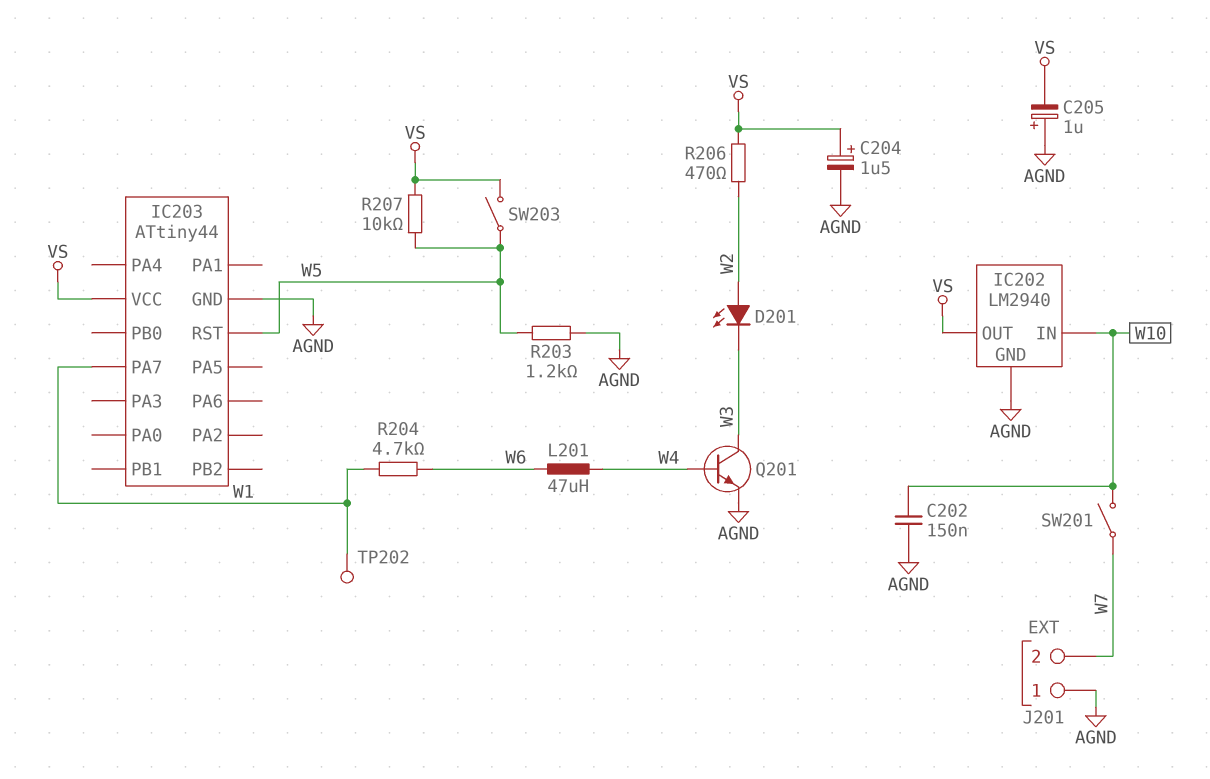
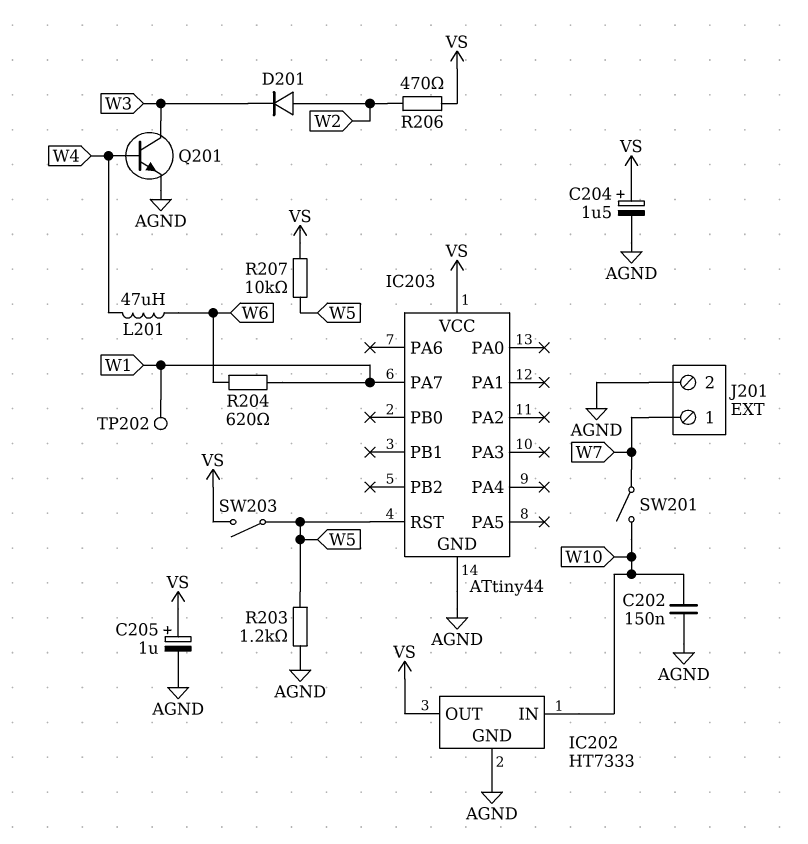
C205: 1uF (plus AGND, minus VS) -> 1uF (plus VS, minus AGND)
D201: LED (A W2, K W3) -> diode (A W2, K W3)
IC202: LM2940 -> HT7333
J201 pin 1: AGND -> W7
J201 pin 2: W7 -> AGND
R204: 4.7k (W1, W6) -> 620 (W1, W6)

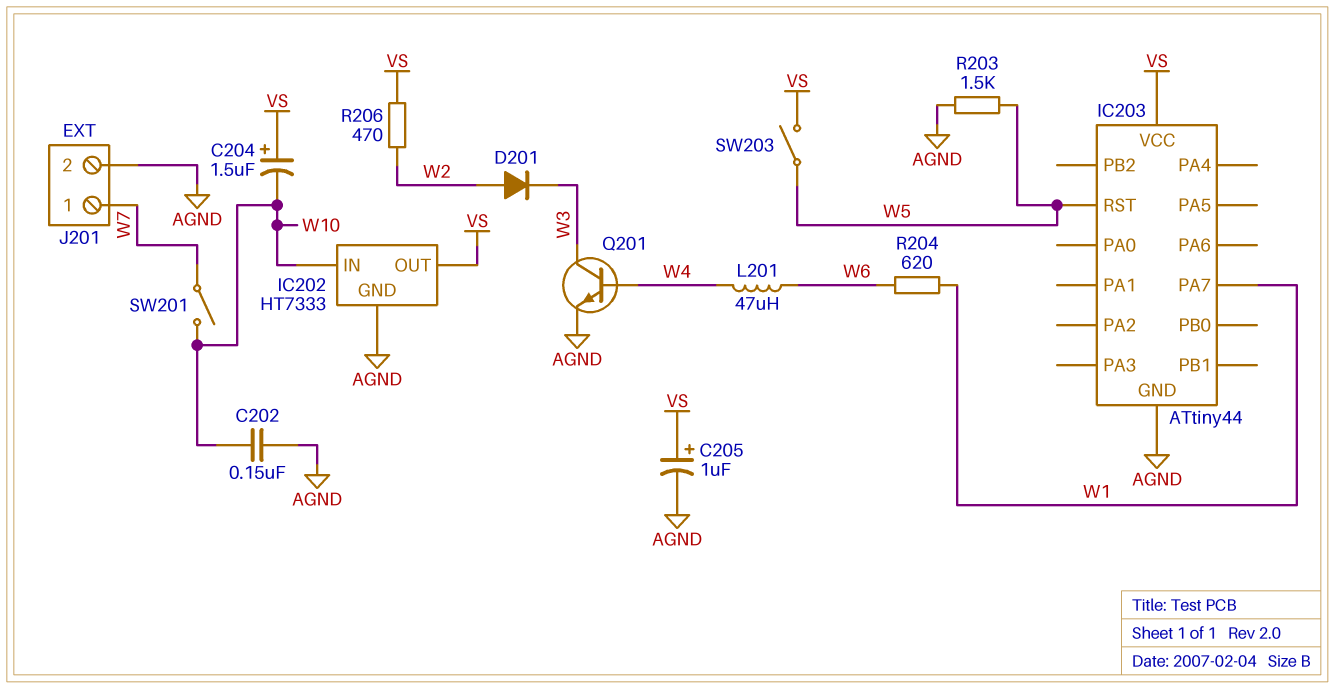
C204: 1.5uF (plus VS, minus AGND) -> 1.5uF (plus VS, minus W10)
R203: 1.2k (AGND, W5) -> 1.5k (AGND, W5)
R207: 10k (VS, W5) -> none
TP202: test point (W1) -> none

